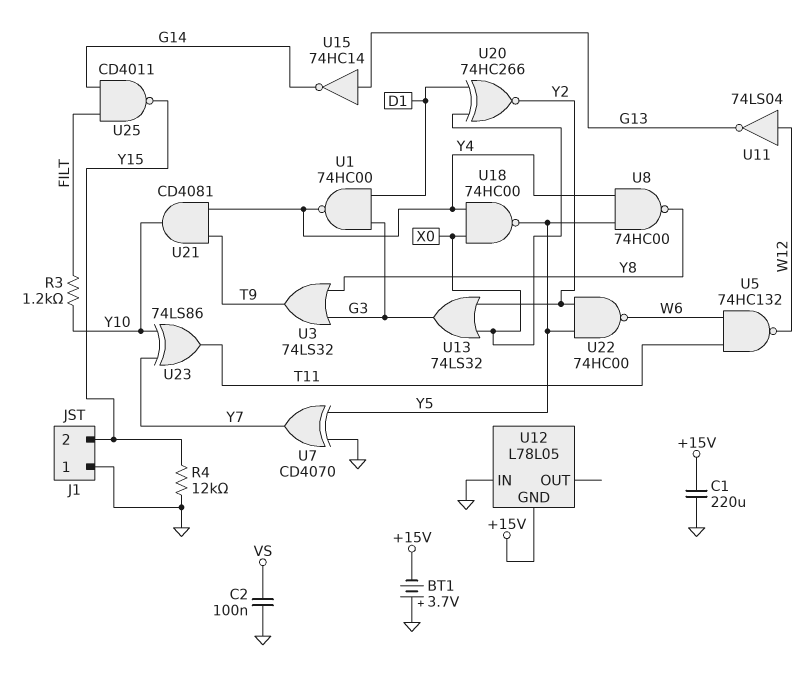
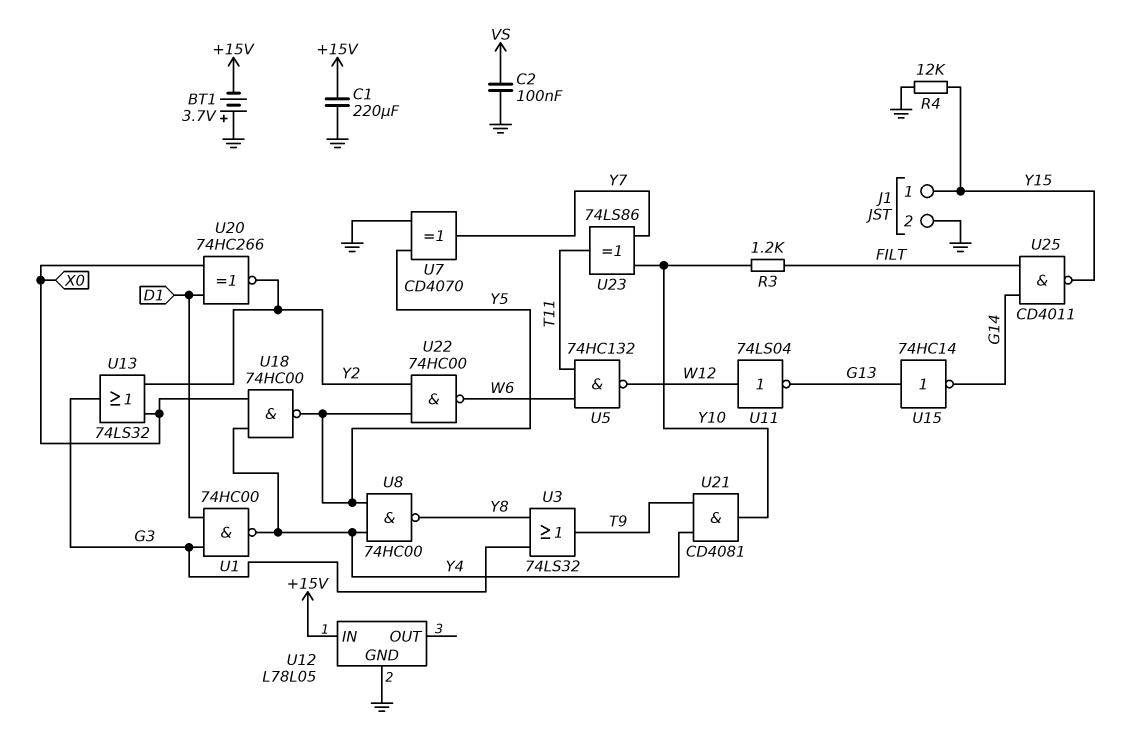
J1 pin 1: GND -> Y15
J1 pin 2: Y15 -> GND
U12 pin GND: +15V -> GND
U12 pin IN: GND -> +15V

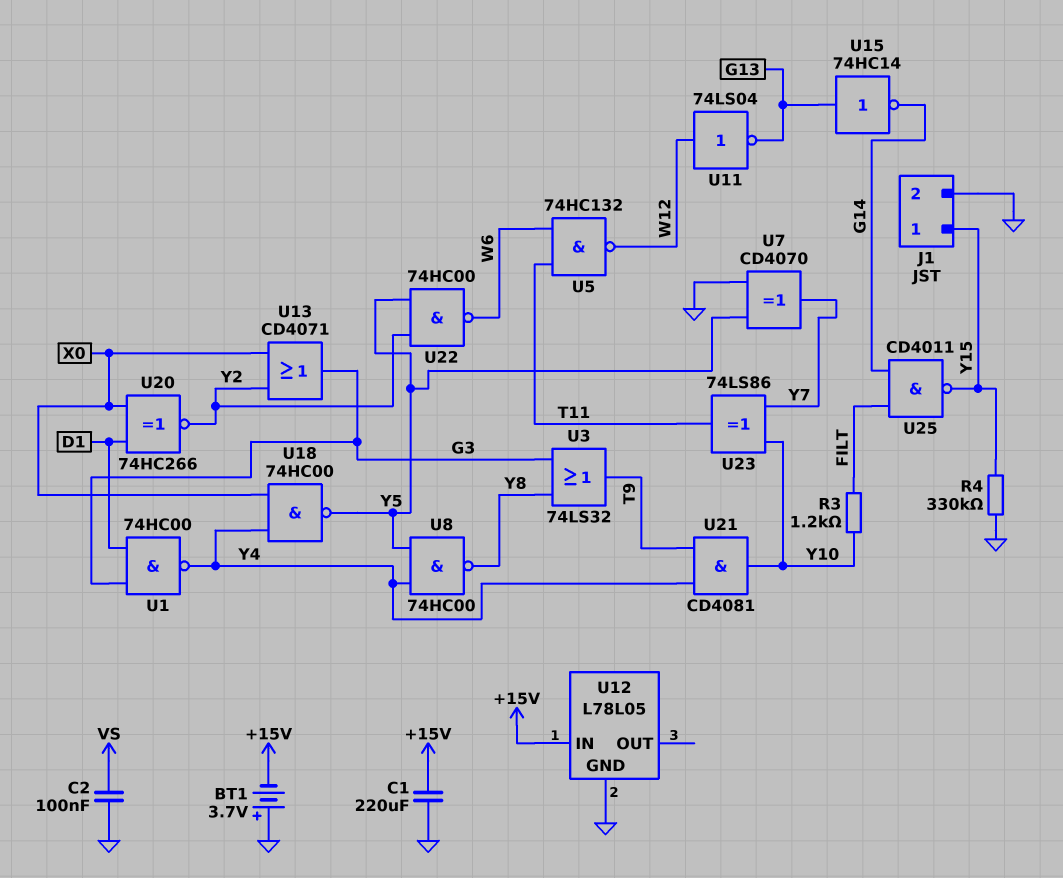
R4: 12k (GND, Y15) -> 330k (GND, Y15)
U13: OR 74LS32 (in X0, in Y2, out G3) -> OR CD4071 (in X0, in Y2, out G3)

